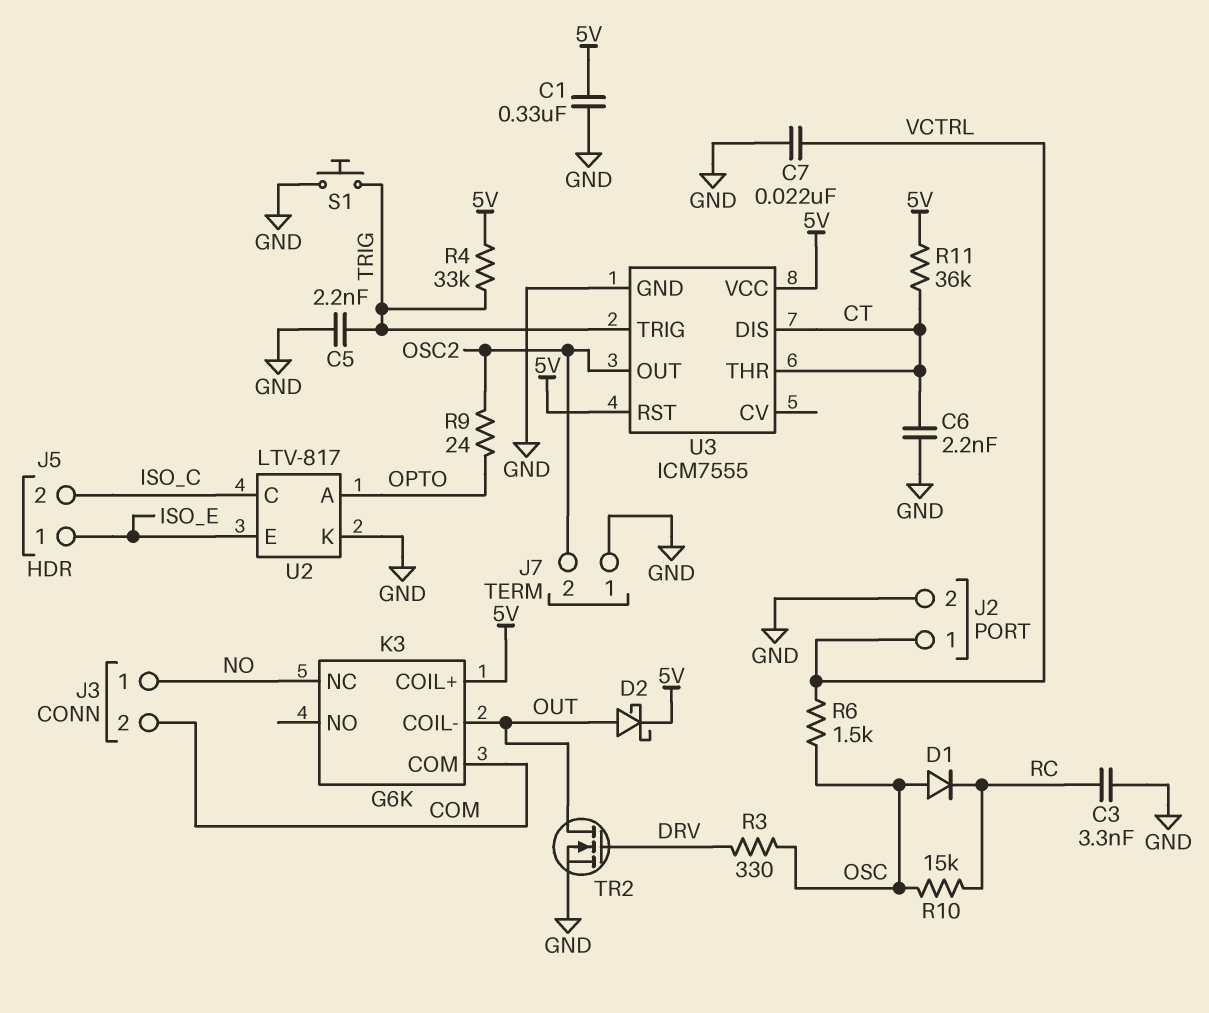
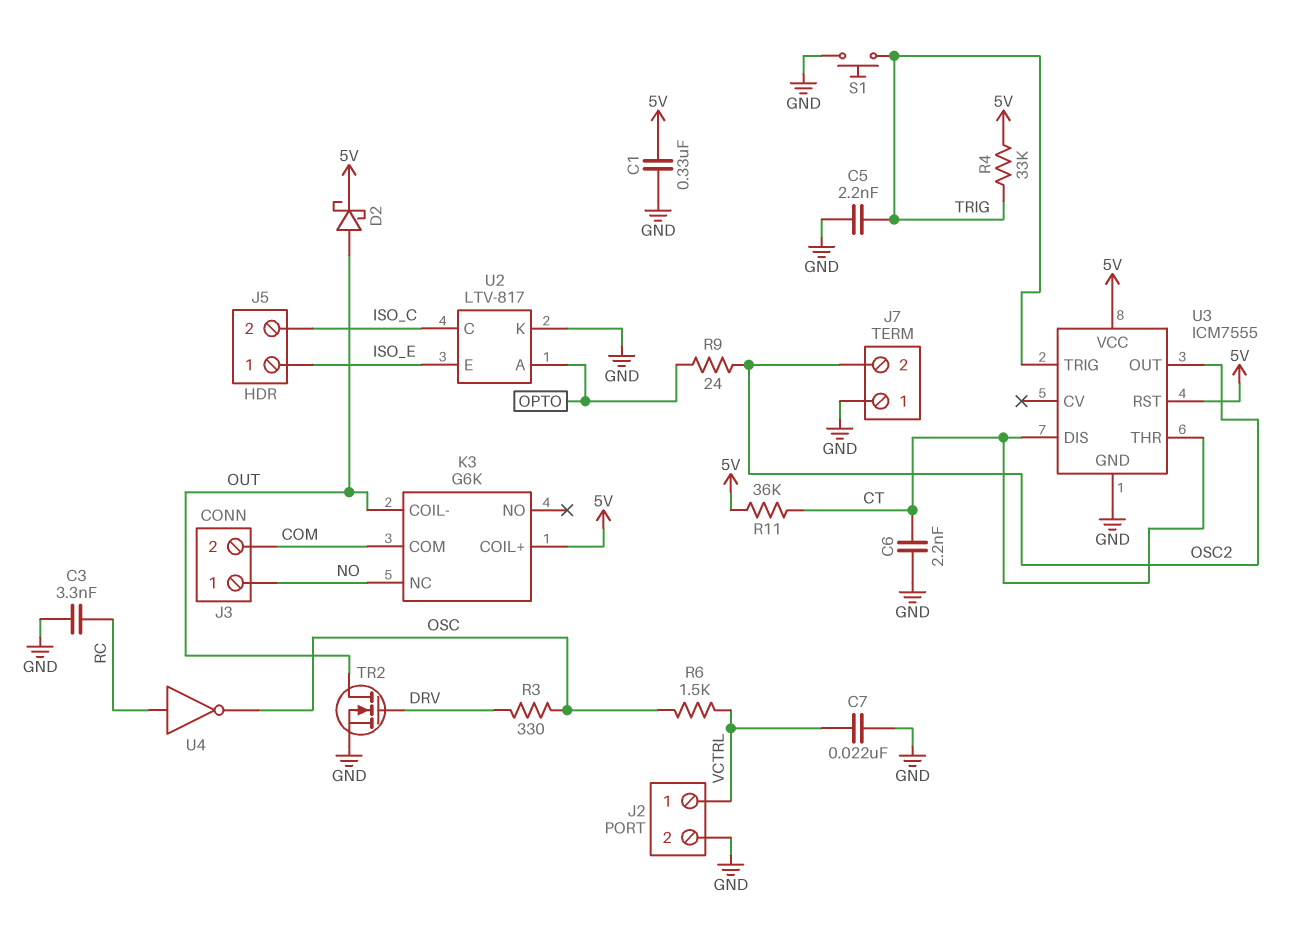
D1: diode (A OSC, K RC) -> none
R10: 15k (OSC, RC) -> none
U4: none -> NOT (in RC, out OSC)

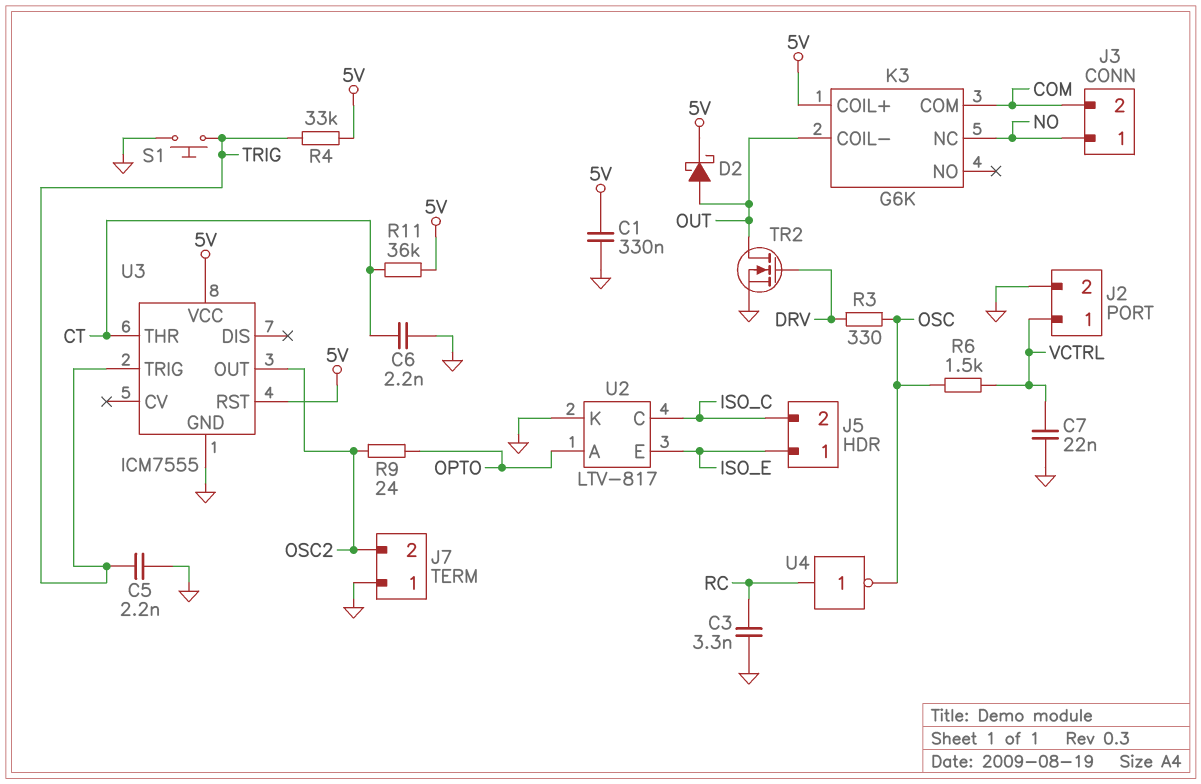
U3 pin DIS: CT -> none

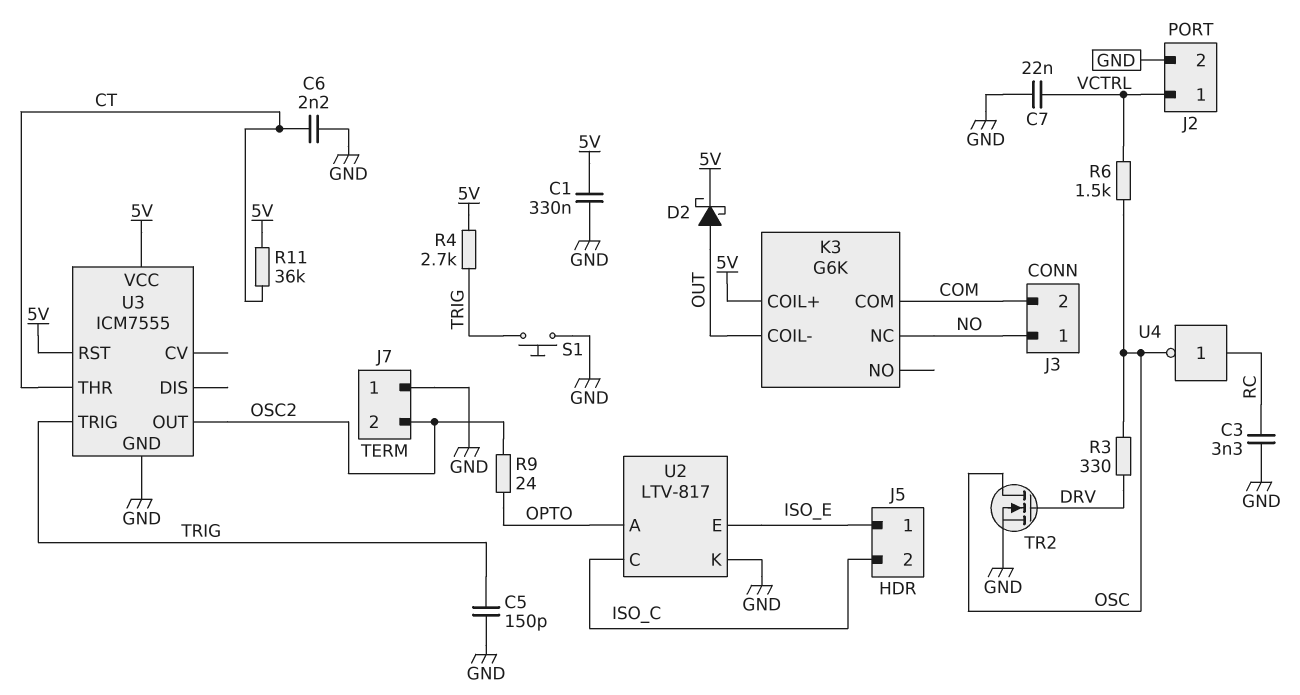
C5: 2.2nF (GND, TRIG) -> 150pF (GND, TRIG)
R4: 33k (5V, TRIG) -> 2.7k (5V, TRIG)
TR2: NMOS (G DRV, D OUT, S GND) -> NMOS (G DRV, D OSC, S GND)

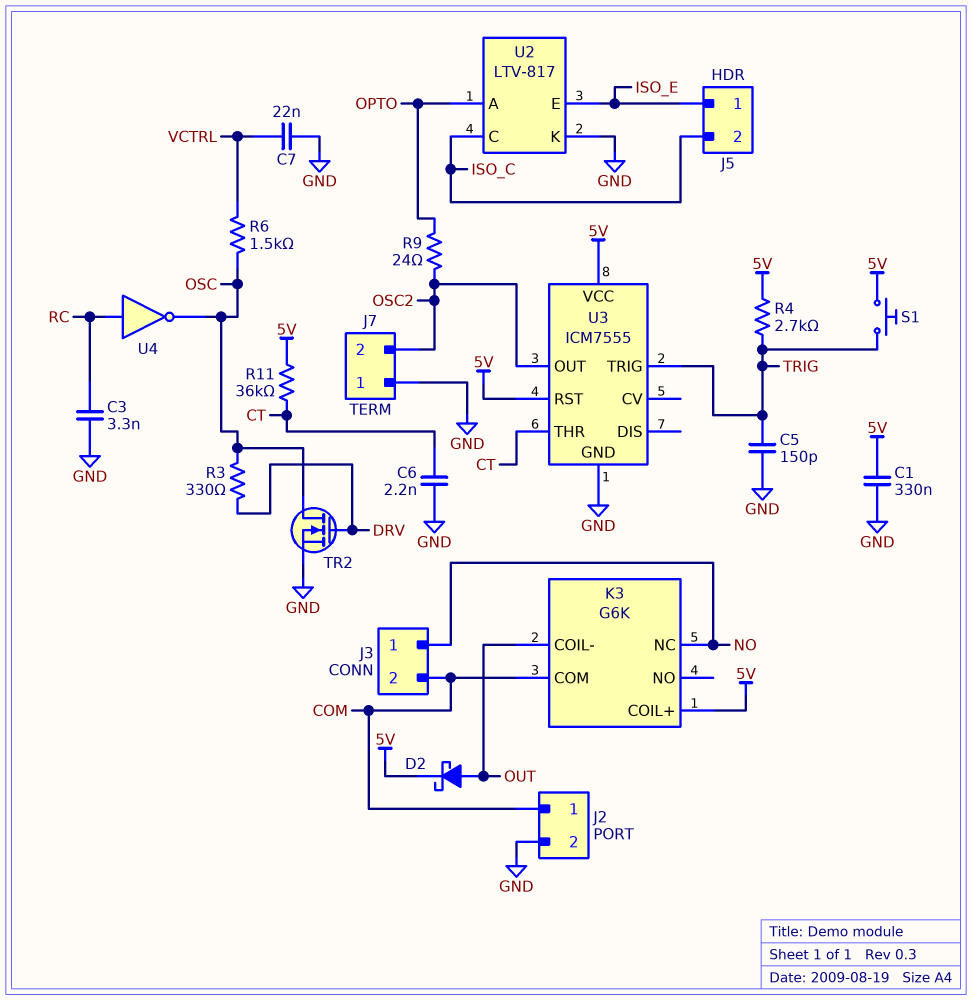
J2 pin 1: VCTRL -> COM
S1: button (GND, TRIG) -> button (5V, TRIG)

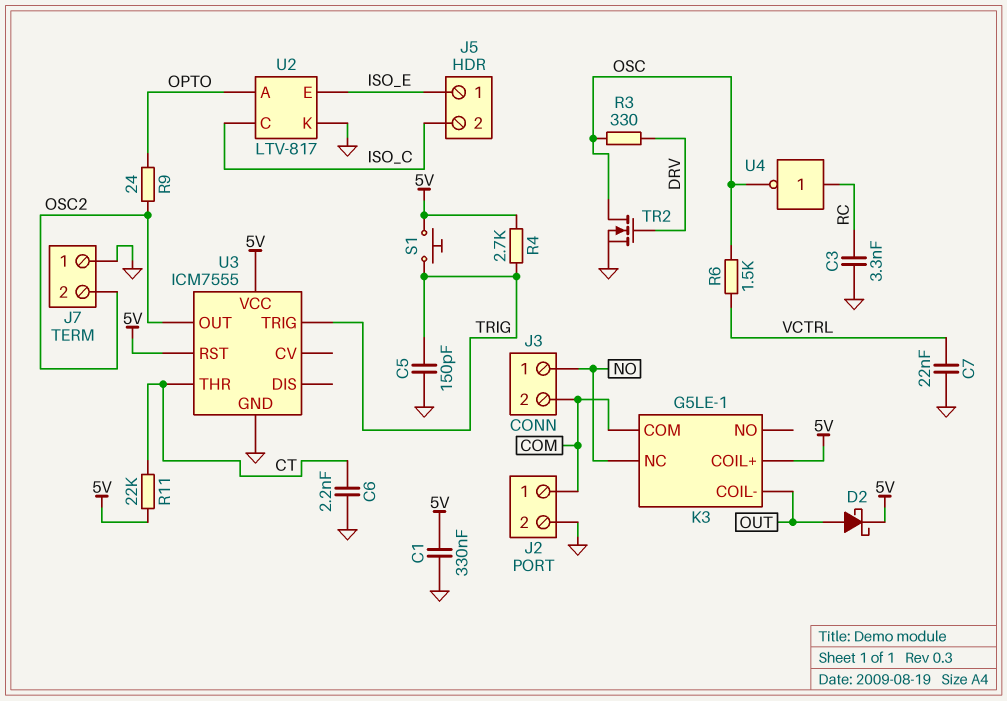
K3: G6K -> G5LE-1
R11: 36k (5V, CT) -> 22k (5V, CT)

